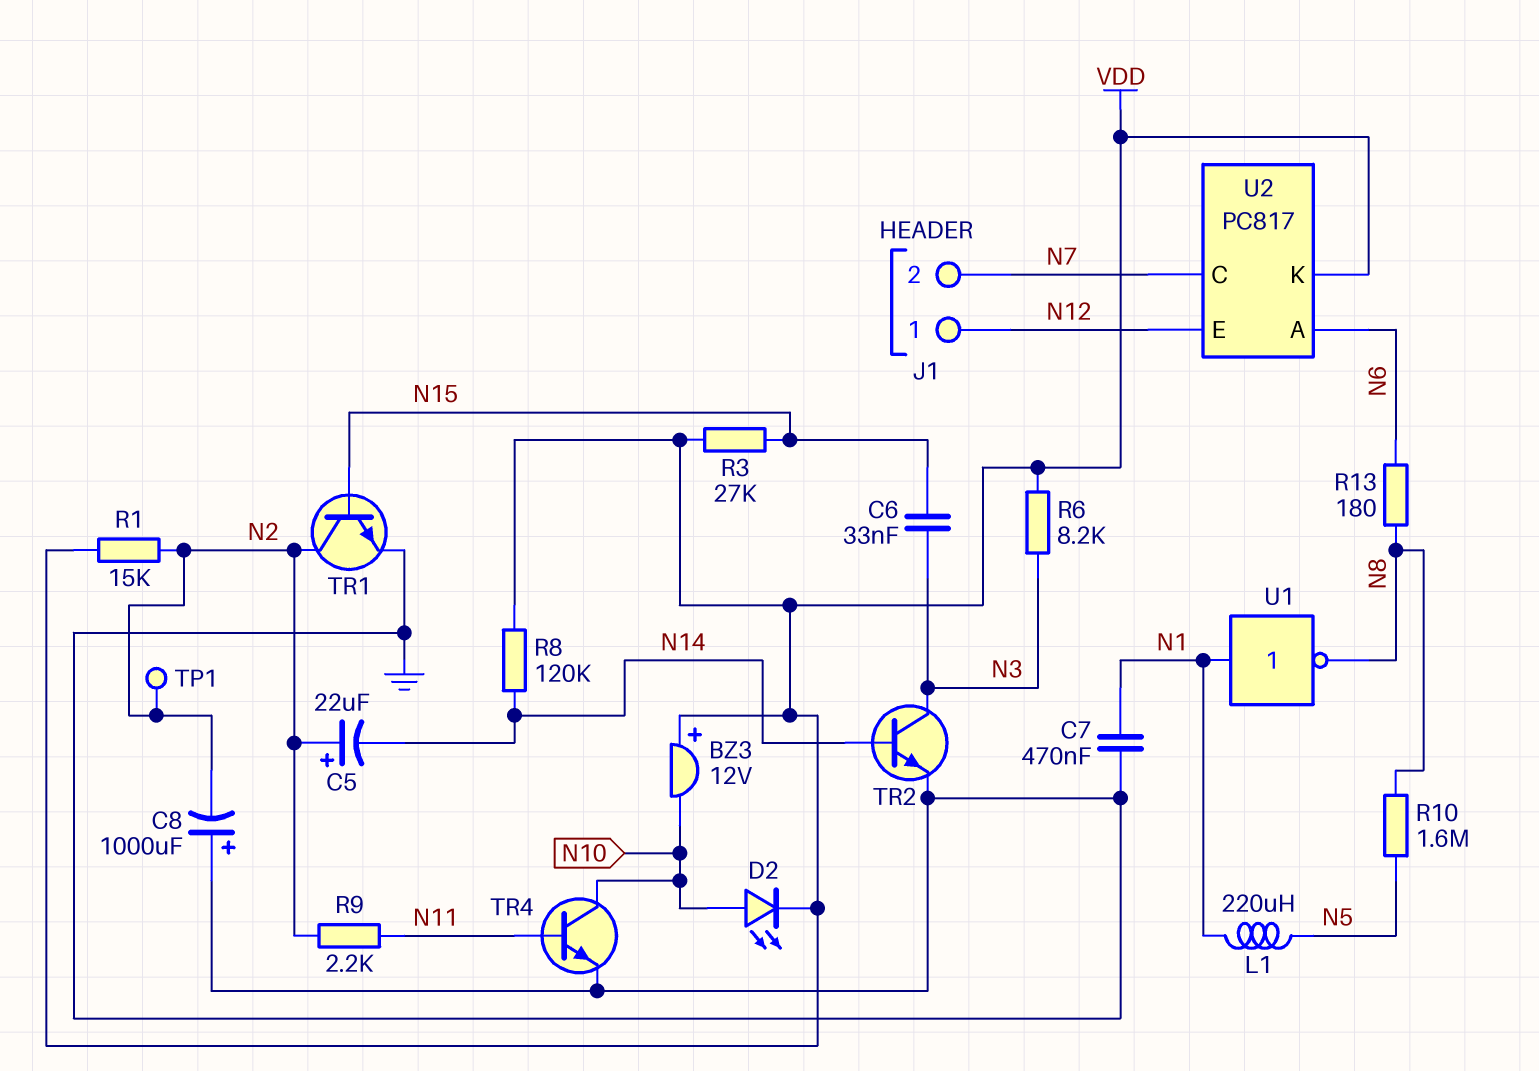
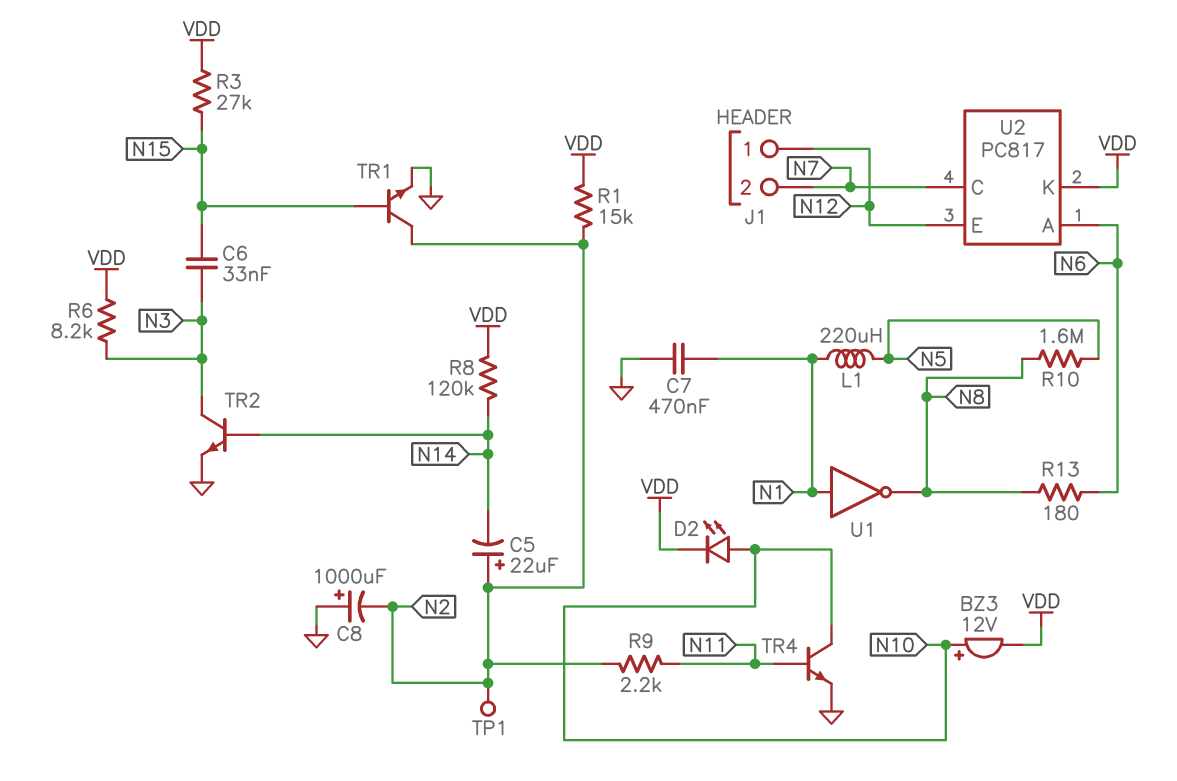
BZ3: buzzer 12V (plus VDD, minus N10) -> buzzer 12V (plus N10, minus VDD)

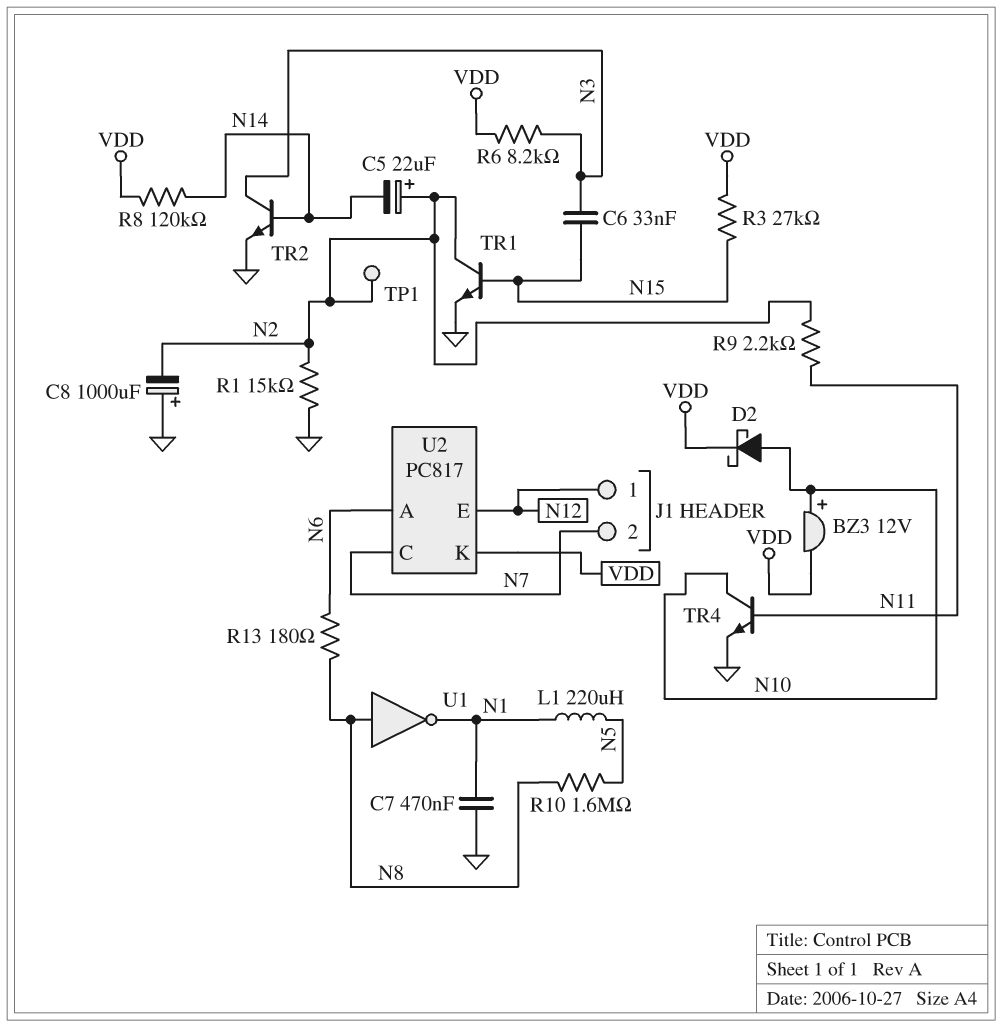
D2: LED (A N10, K VDD) -> schottky (A N10, K VDD)
R1: 15k (N2, VDD) -> 15k (GND, N2)
U1: NOT (in N1, out N8) -> NOT (in N8, out N1)

